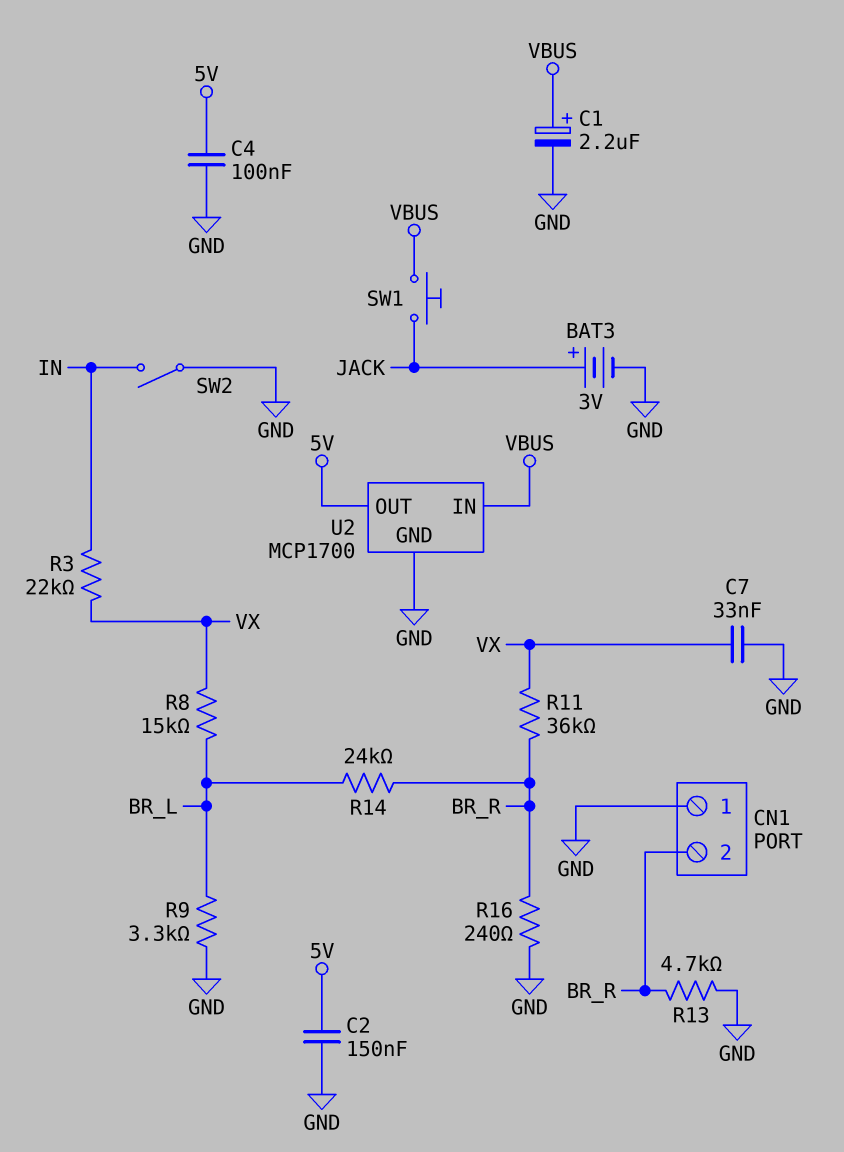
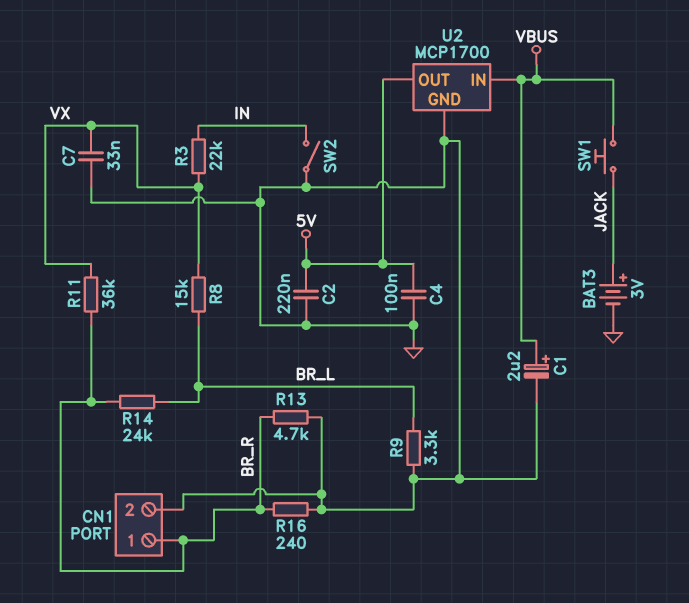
C2: 150nF (5V, GND) -> 220nF (5V, GND)
CN1 pin 1: GND -> BR_R
CN1 pin 2: BR_R -> GND

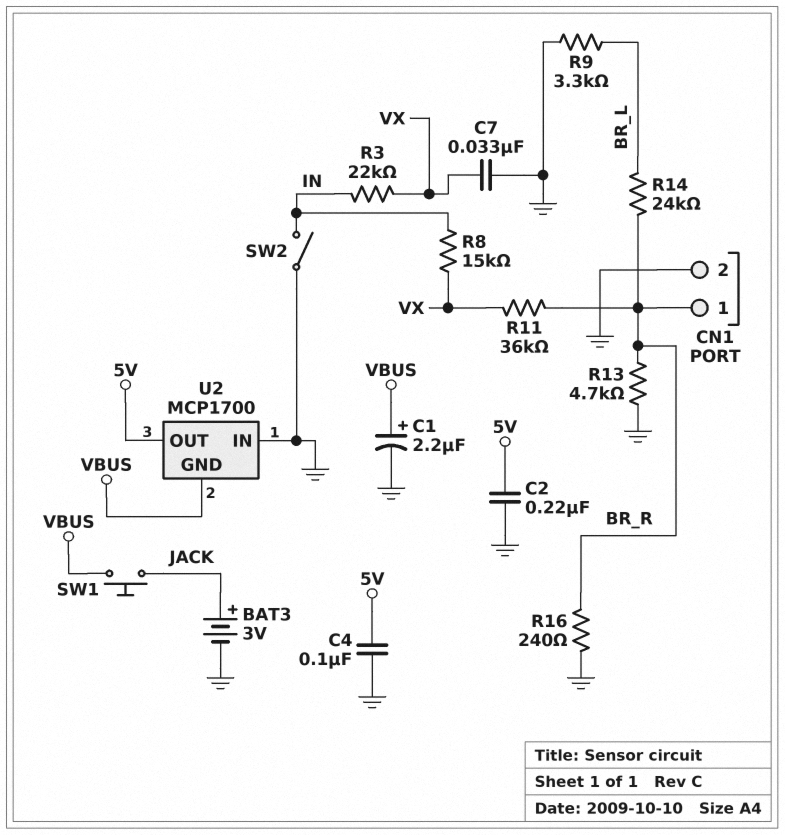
R8: 15k (BR_L, VX) -> 15k (IN, VX)
U2 pin GND: GND -> VBUS
U2 pin IN: VBUS -> GND

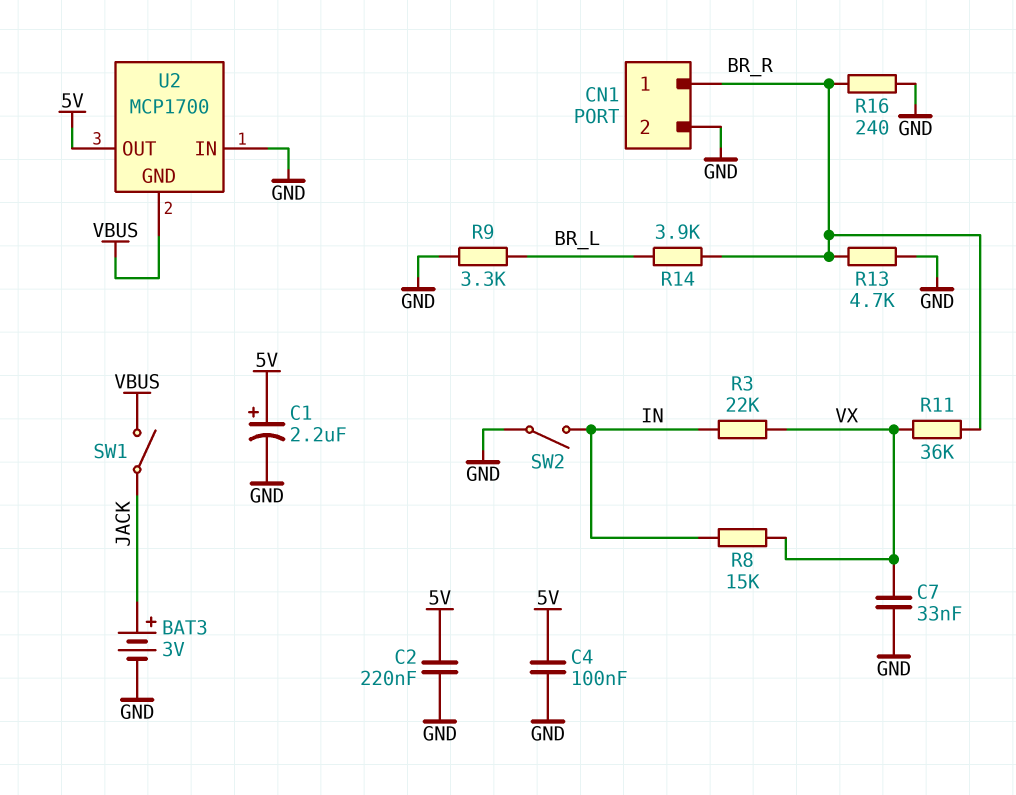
C1: 2.2uF (plus VBUS, minus GND) -> 2.2uF (plus 5V, minus GND)
R14: 24k (BR_L, BR_R) -> 3.9k (BR_L, BR_R)
SW1: button (JACK, VBUS) -> switch (JACK, VBUS)

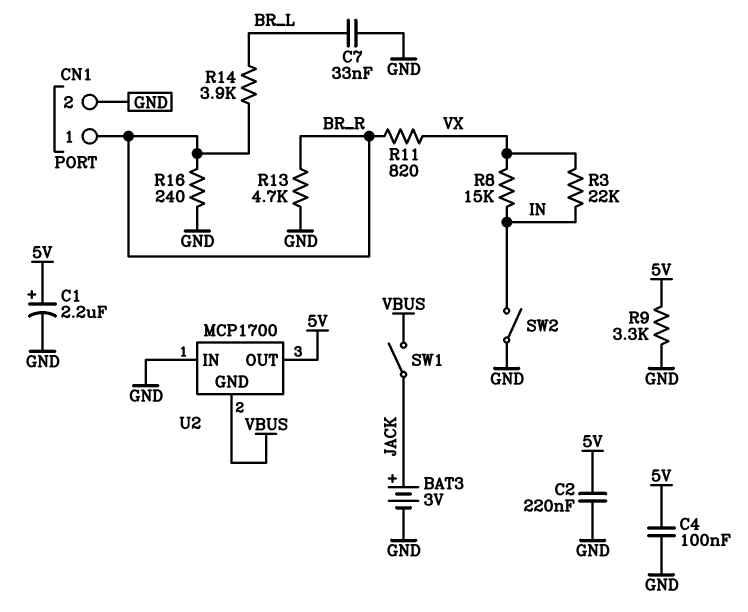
C7: 33nF (GND, VX) -> 33nF (BR_L, GND)
R9: 3.3k (BR_L, GND) -> 3.3k (5V, GND)
R11: 36k (BR_R, VX) -> 820 (BR_R, VX)

